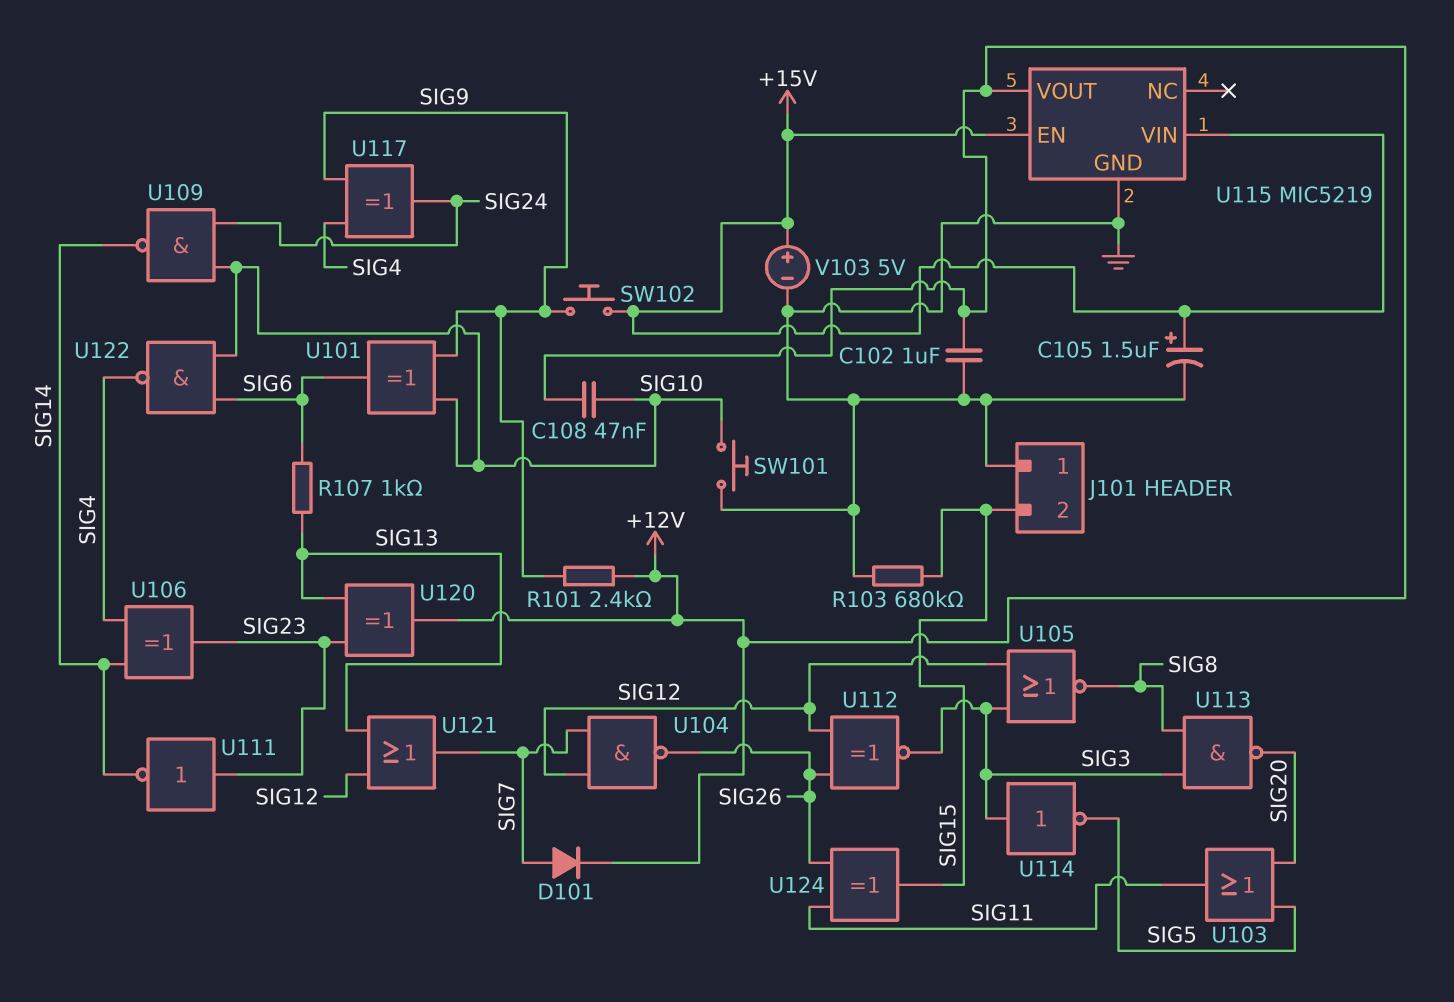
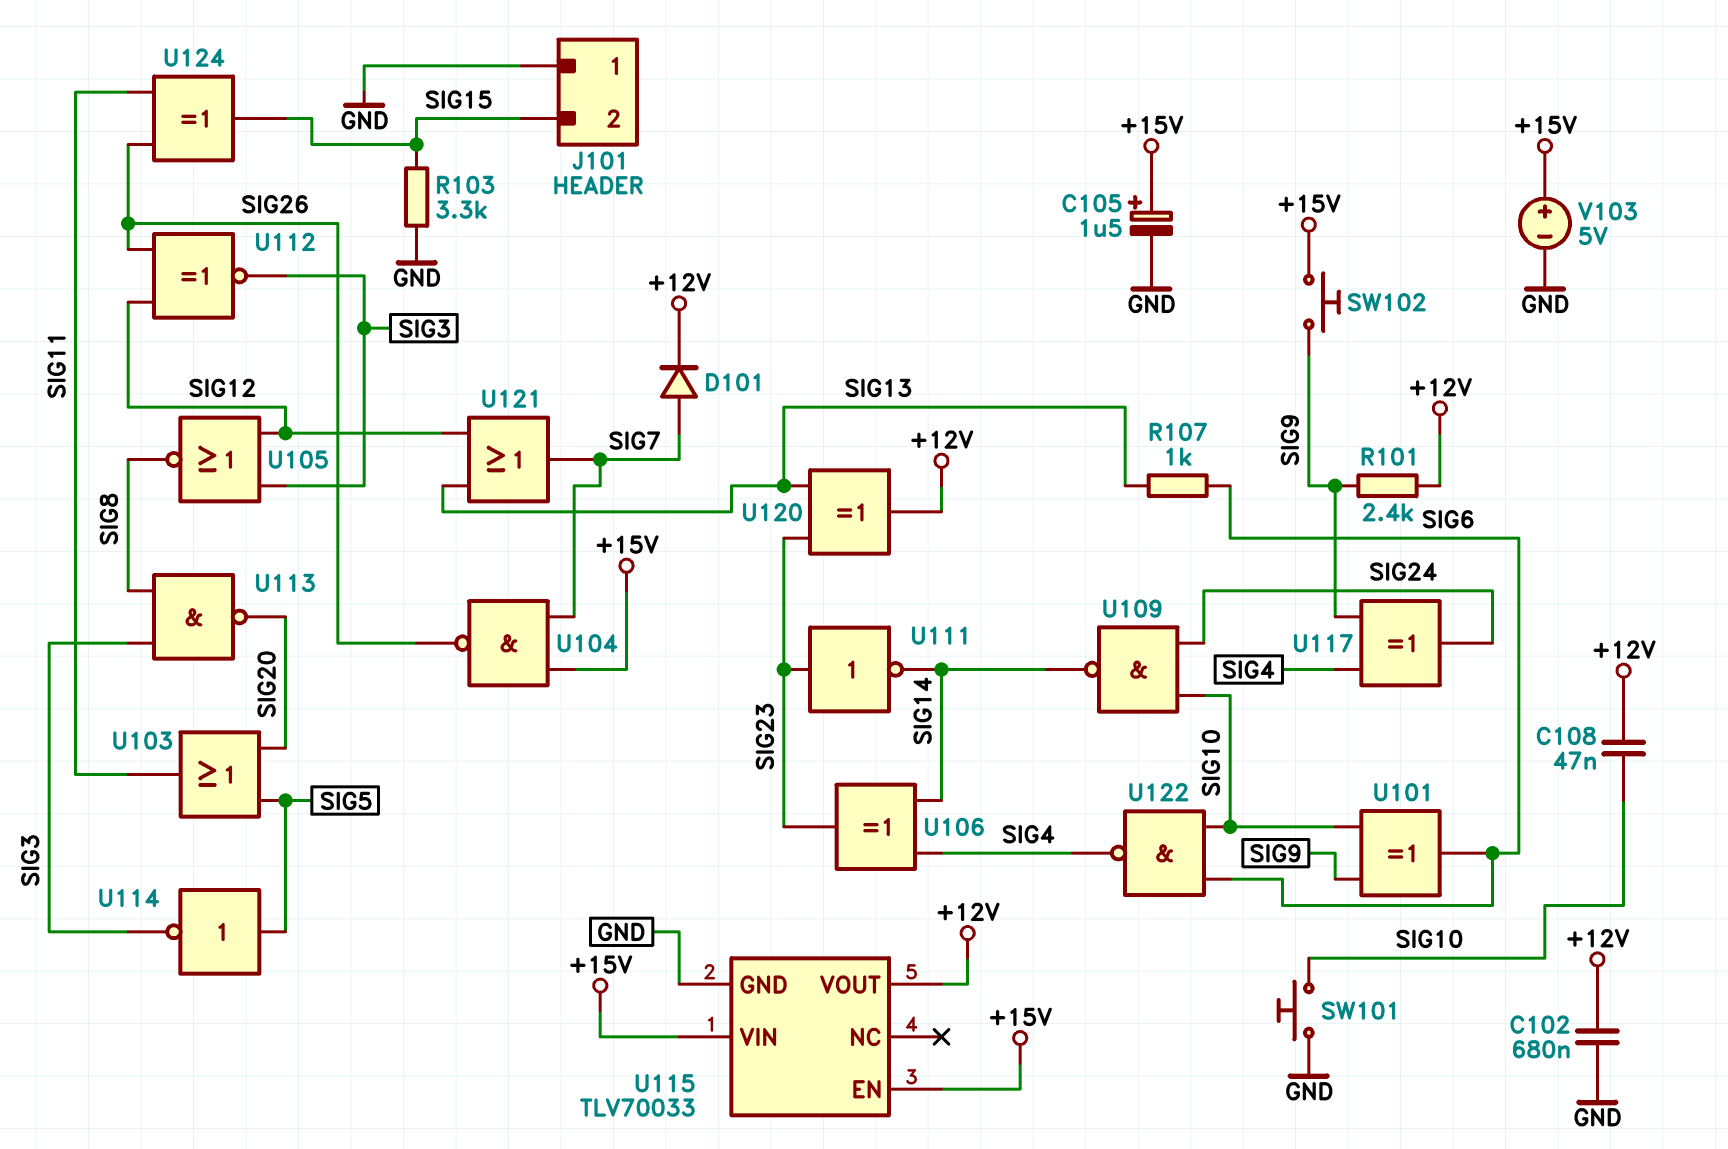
C102: 1uF (+12V, GND) -> 680nF (+12V, GND)
R103: 680k (GND, SIG15) -> 3.3k (GND, SIG15)
U104: NAND (in SIG7, in SIG12, out SIG26) -> NAND (in +15V, in SIG7, out SIG26)
U114: NOT (in SIG3, out SIG5) -> NOT (in SIG5, out SIG3)
U115: MIC5219 -> TLV70033

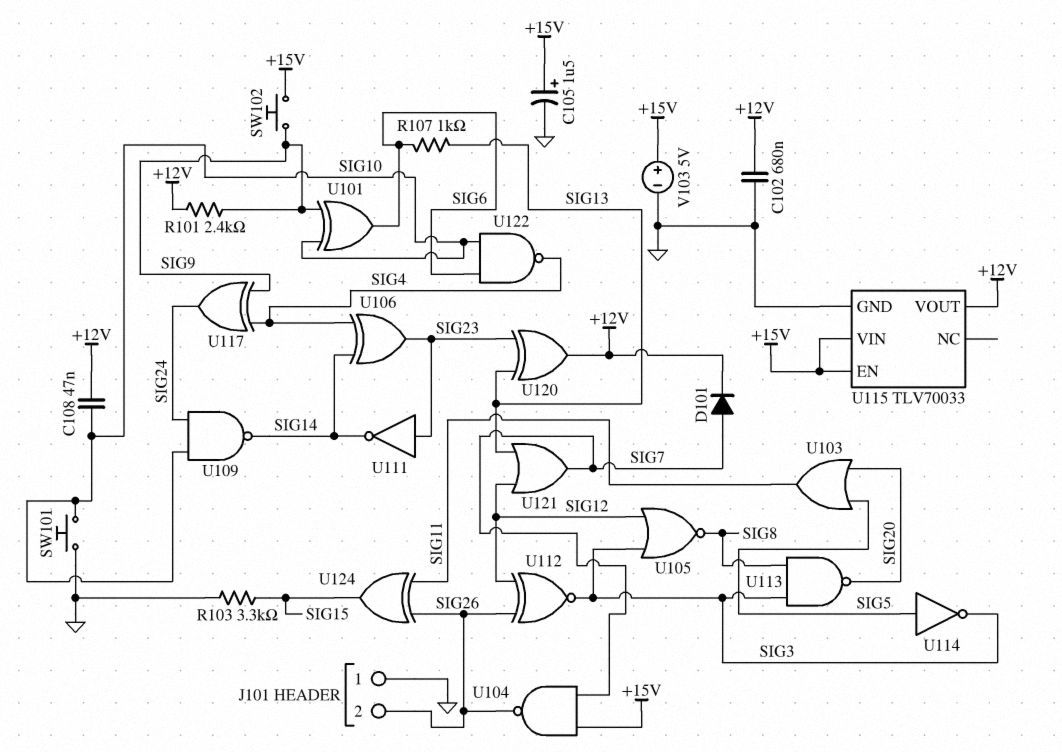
J101 pin 2: SIG15 -> SIG26

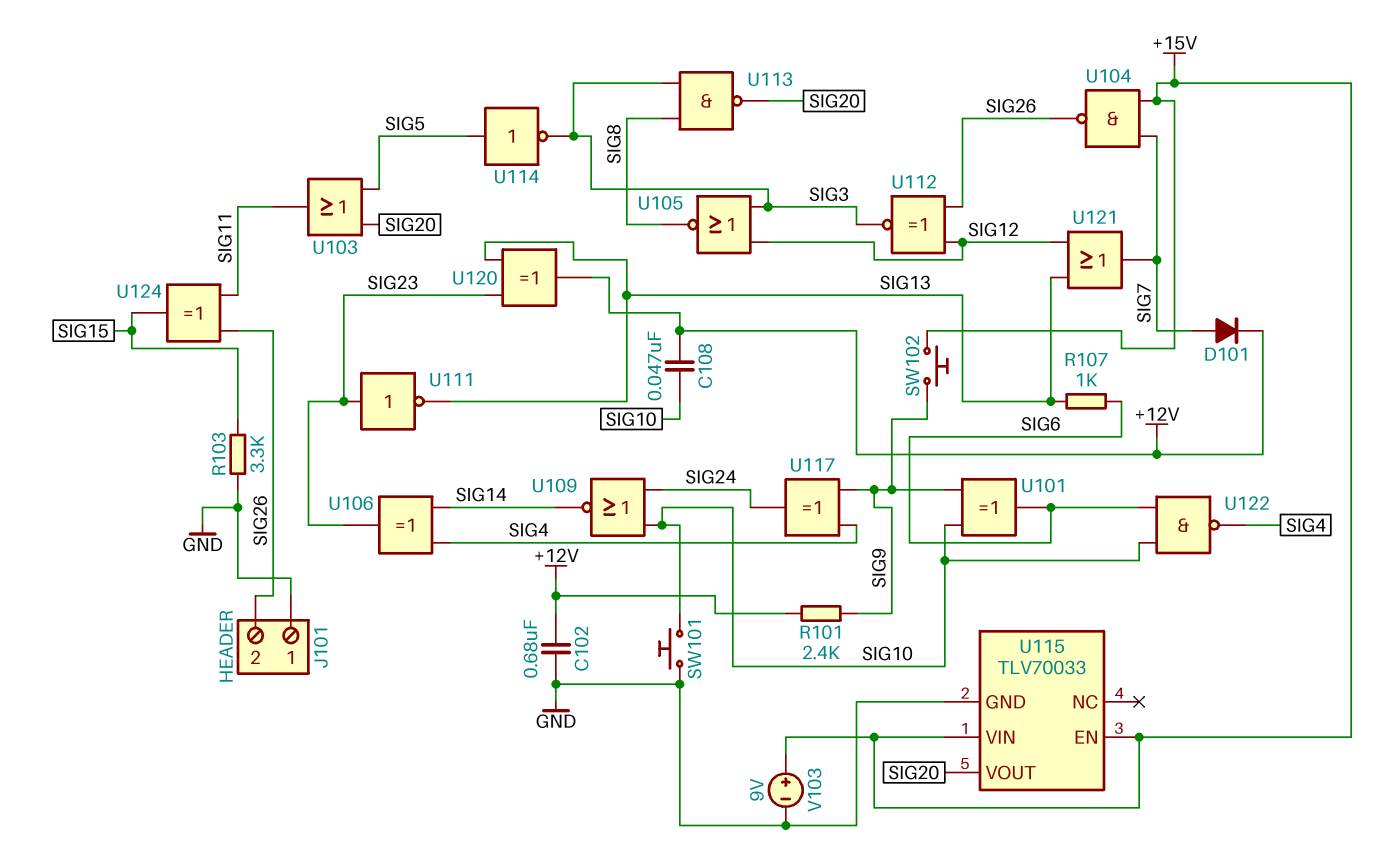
C105: 1.5uF (plus +15V, minus GND) -> none
U109: NAND (in SIG10, in SIG24, out SIG14) -> NOR (in SIG10, in SIG24, out SIG14)
U111: NOT (in SIG23, out SIG14) -> NOT (in SIG23, out SIG13)
U115 pin VOUT: +12V -> SIG20
V103: 5V (plus +15V, minus GND) -> 9V (plus +15V, minus GND)

